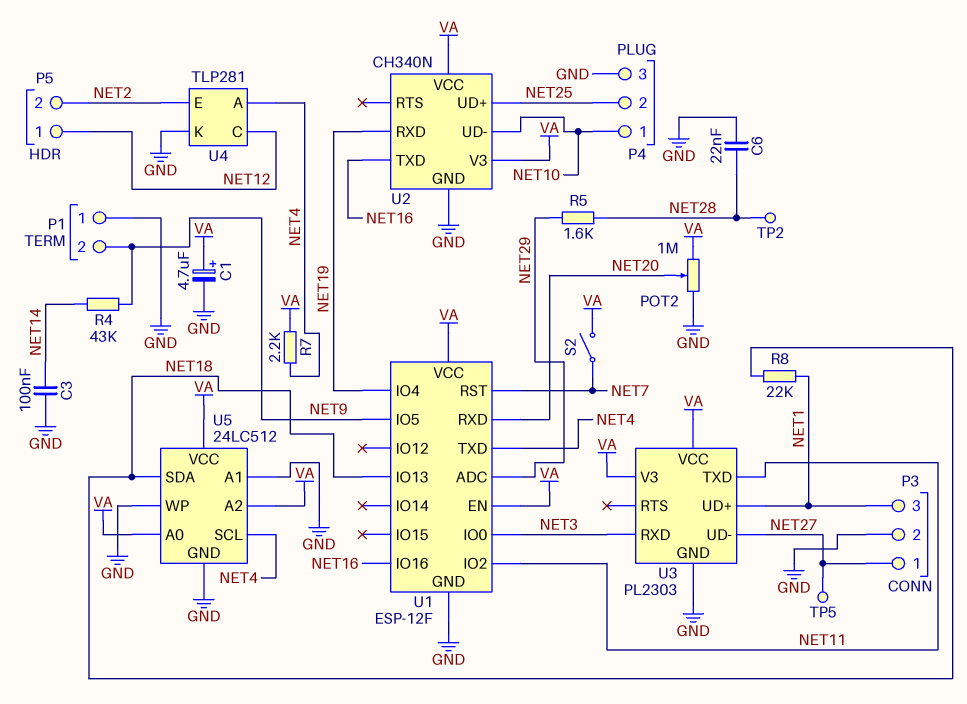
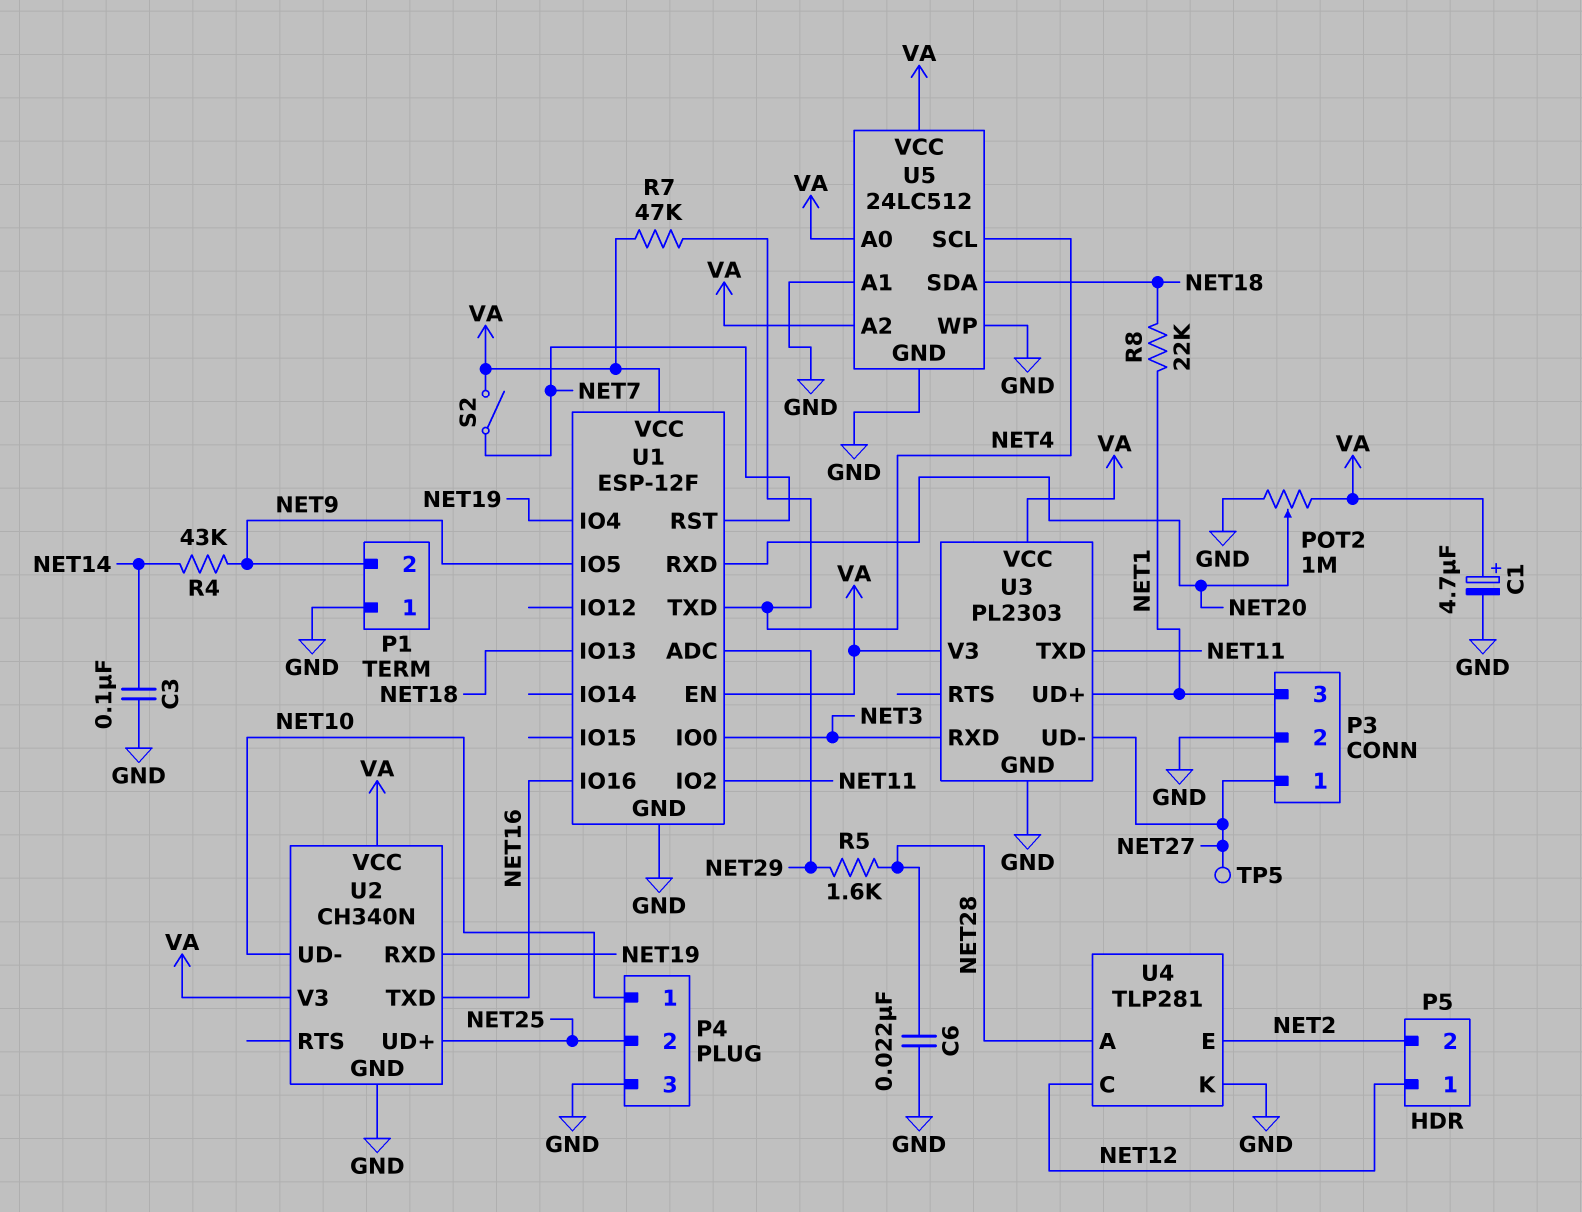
R7: 2.2k (NET4, VA) -> 47k (NET4, VA)
TP2: test point (NET28) -> none
U4 pin A: NET4 -> NET28

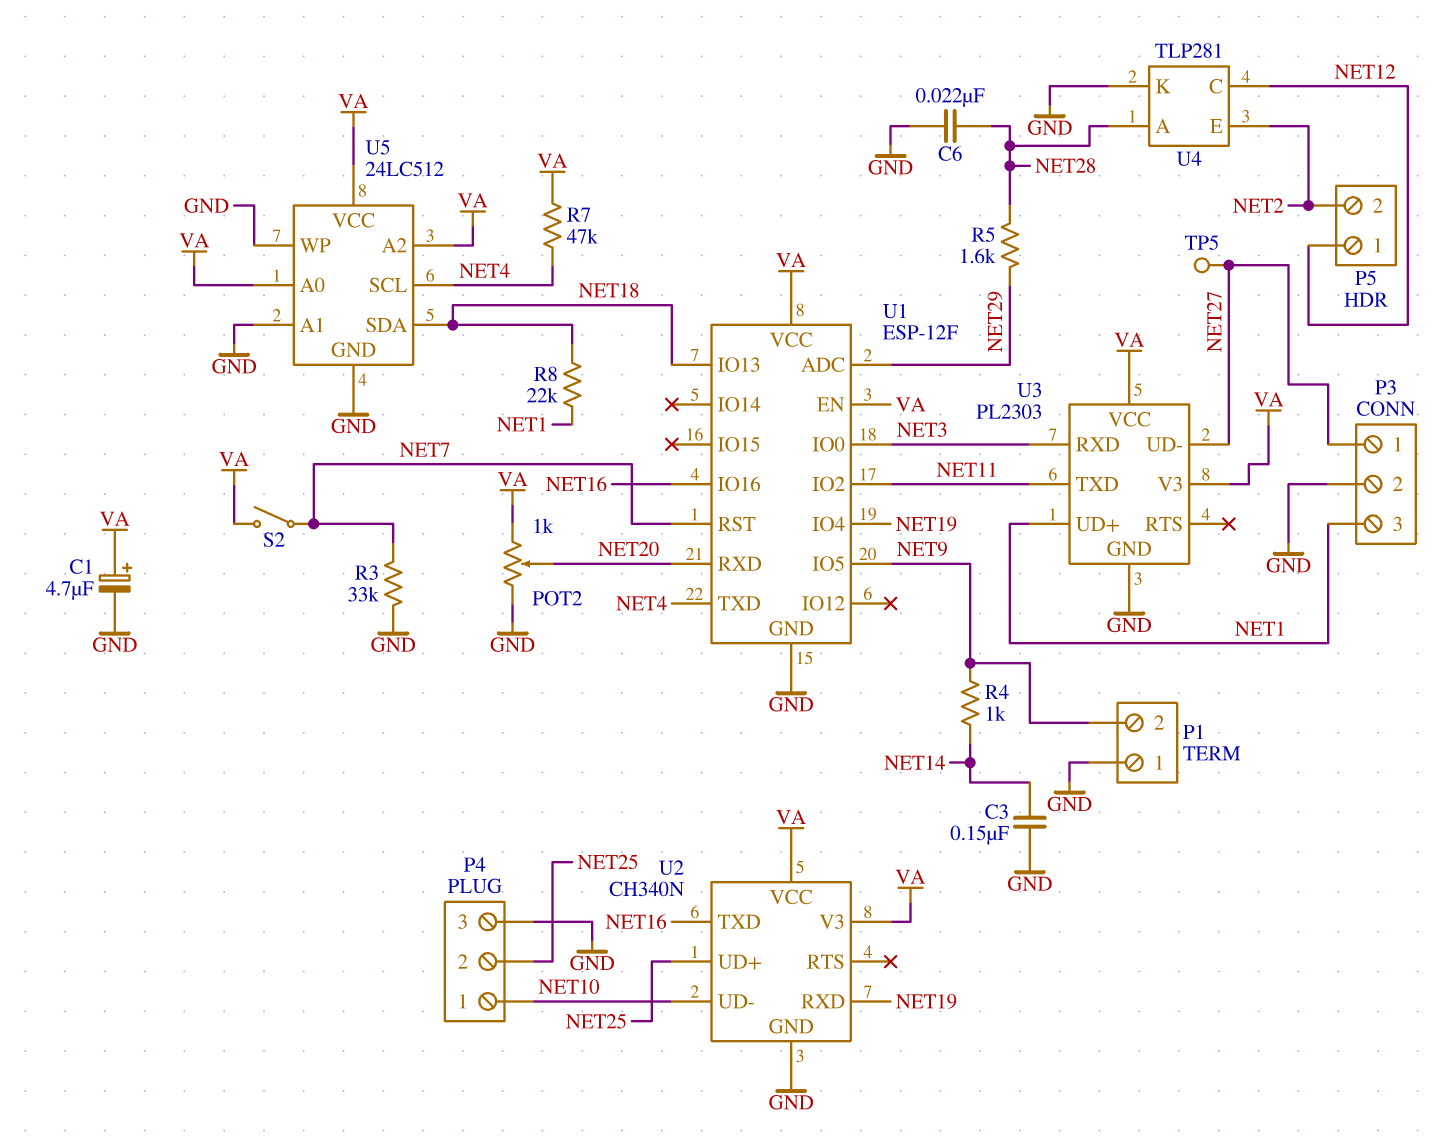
C3: 100nF (GND, NET14) -> 150nF (GND, NET14)
POT2: 1M (GND, VA, wiper NET20) -> 1k (GND, VA, wiper NET20)
R3: none -> 33k (GND, NET7)
R4: 43k (NET9, NET14) -> 1k (NET9, NET14)

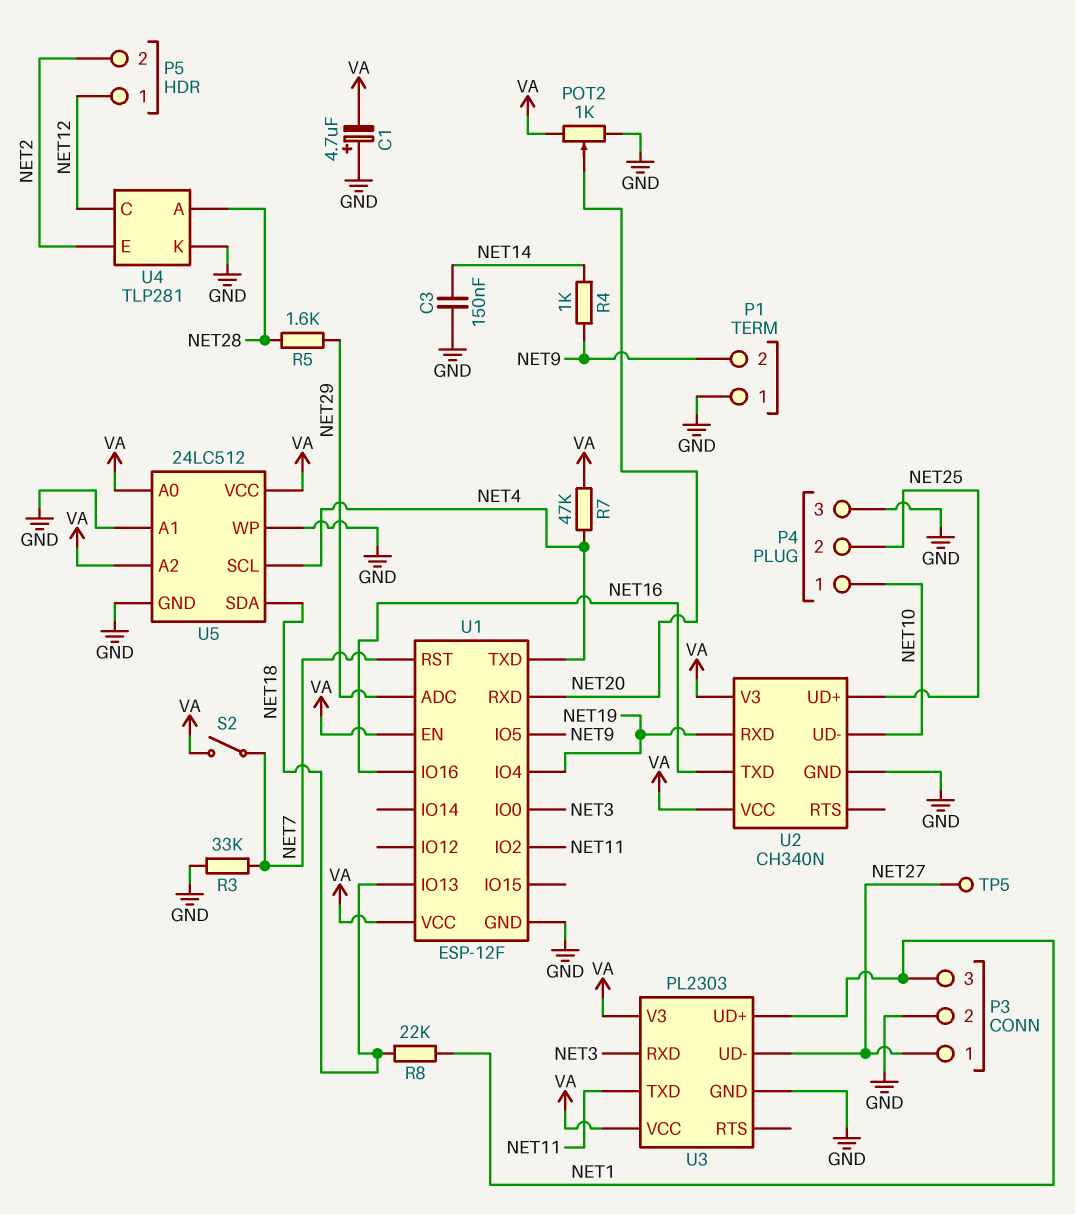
C1: 4.7uF (plus VA, minus GND) -> 4.7uF (plus GND, minus VA)
C6: 22nF (GND, NET28) -> none

